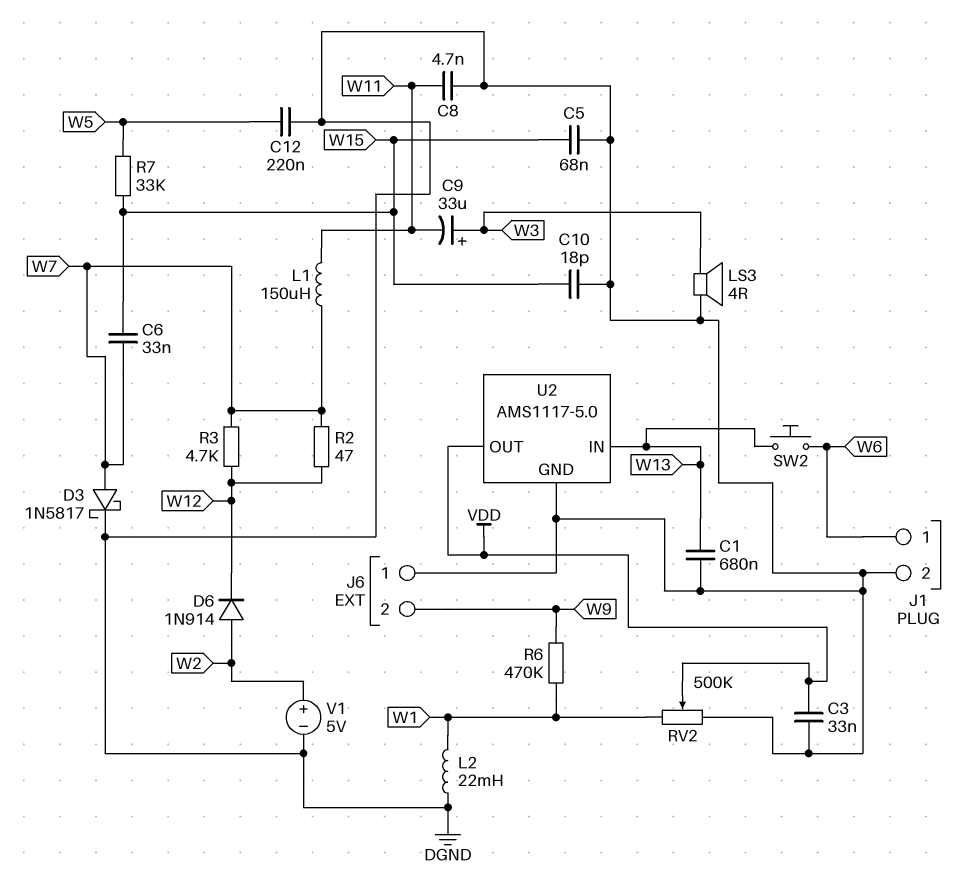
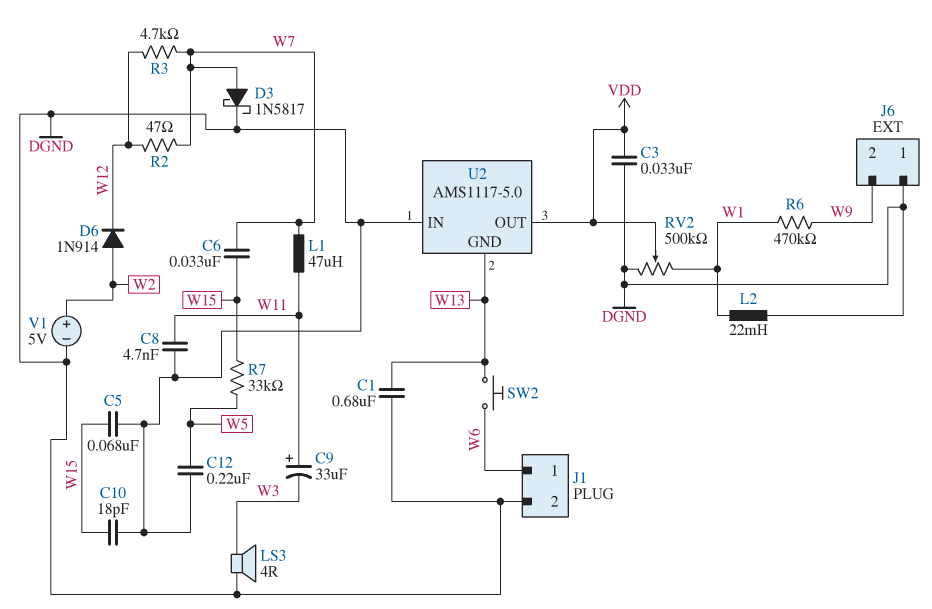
C9: 33uF (plus W3, minus W11) -> 33uF (plus W11, minus W3)
L1: 150uH (W7, W11) -> 47uH (W7, W11)
U2 pin GND: DGND -> W13
U2 pin IN: W13 -> DGND

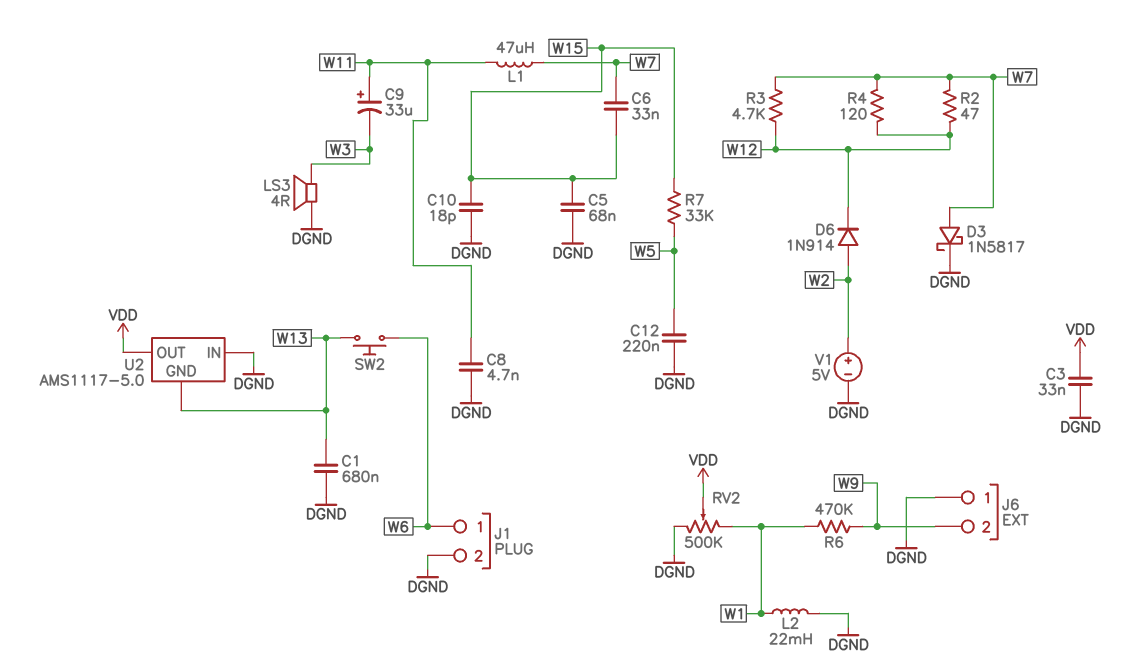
R4: none -> 120 (W7, W12)

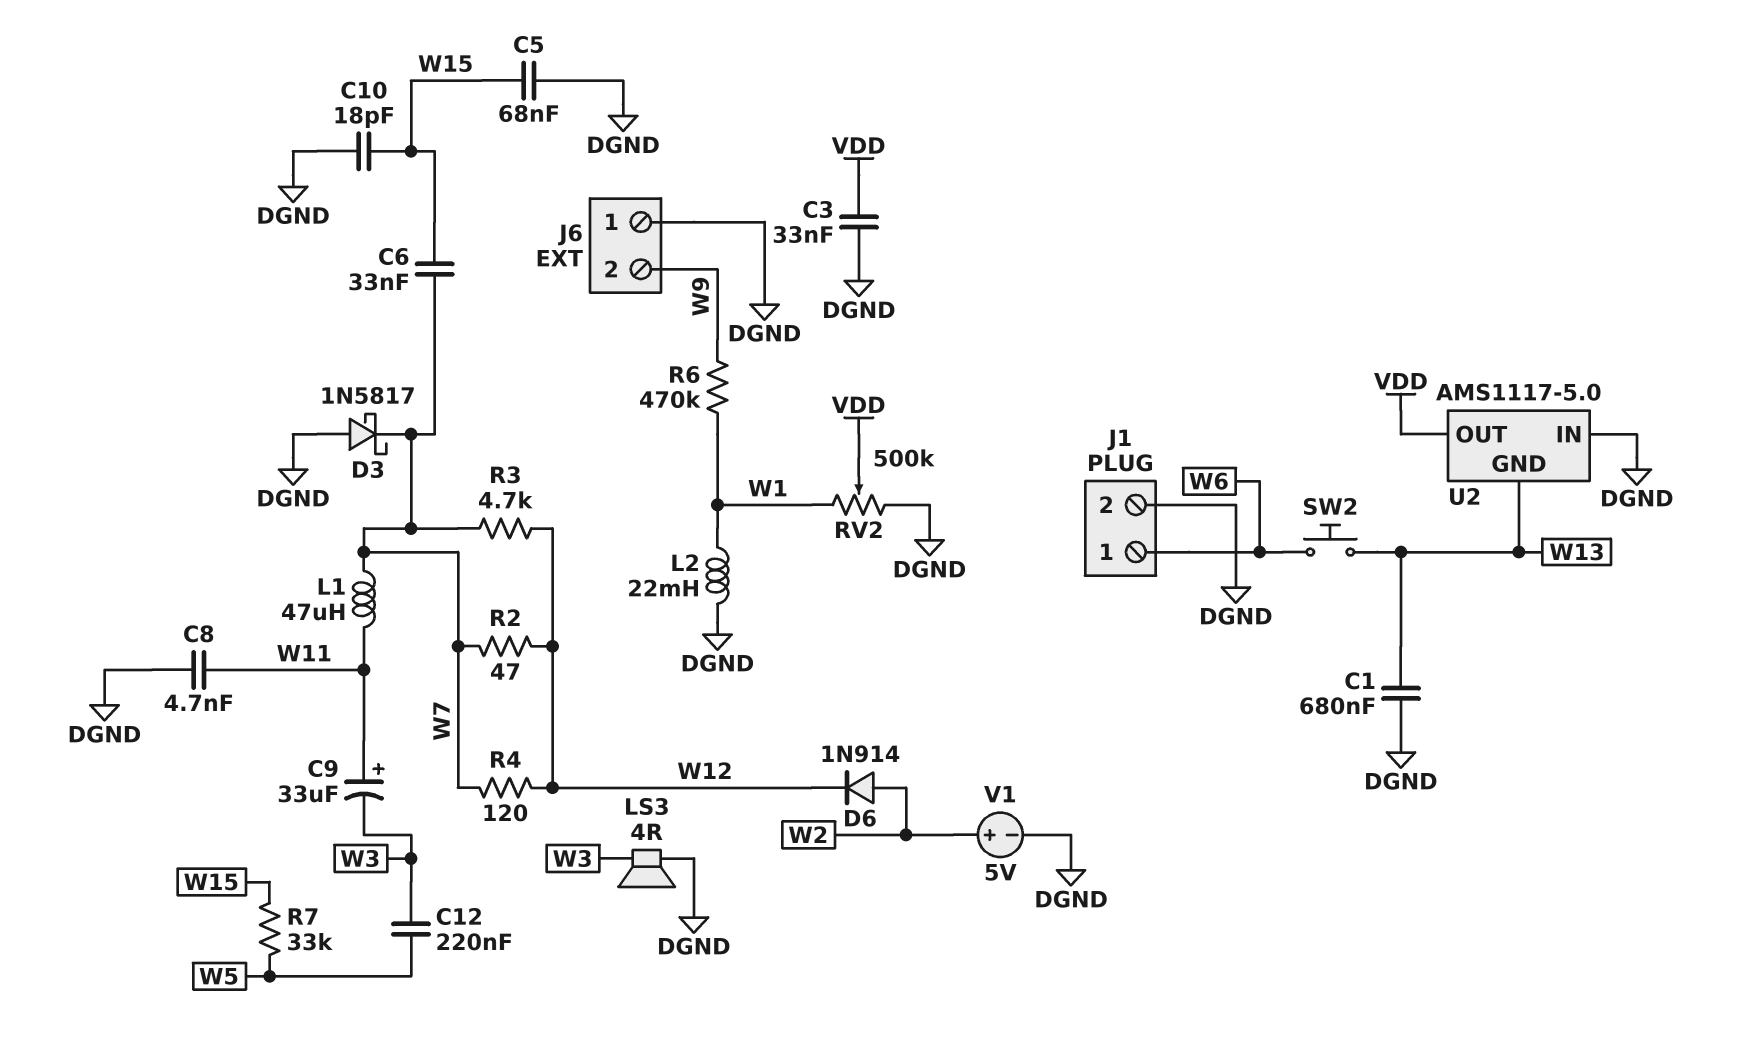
C12: 220nF (DGND, W5) -> 220nF (W3, W5)
D3: schottky 1N5817 (A W7, K DGND) -> schottky 1N5817 (A DGND, K W7)

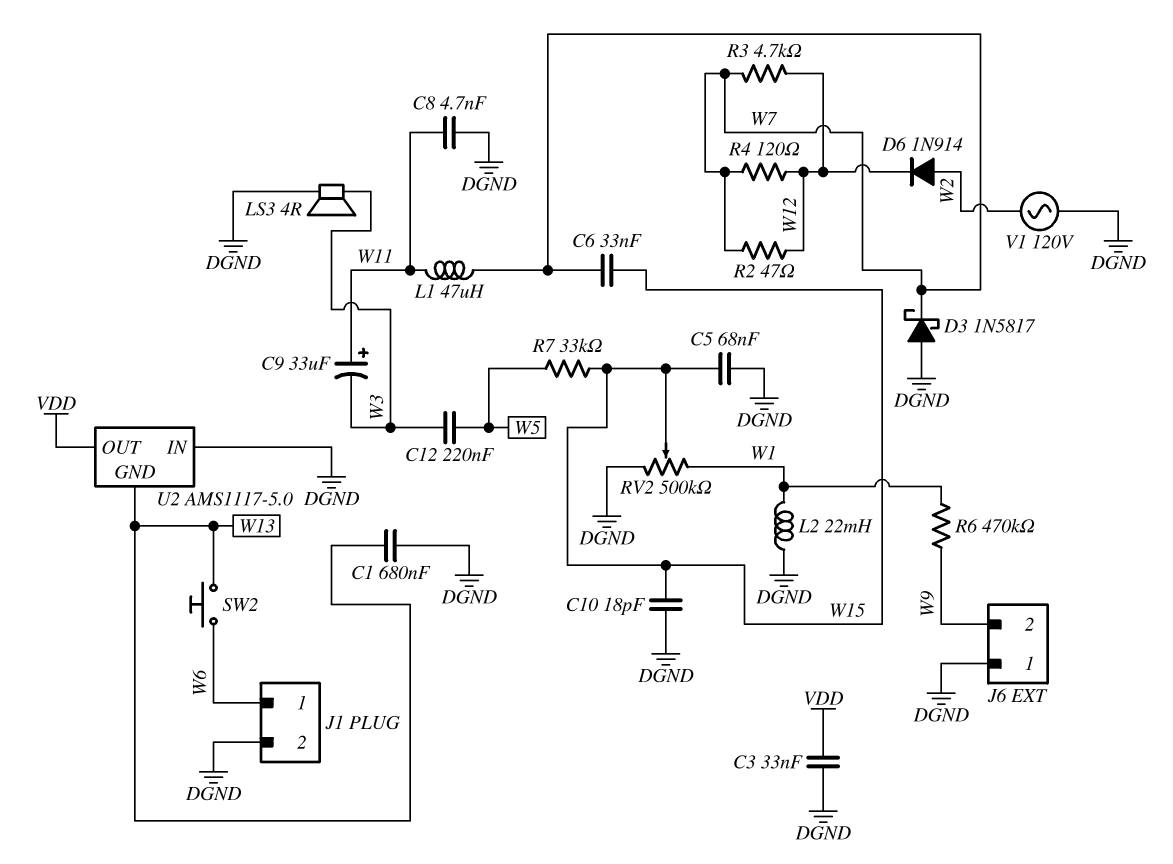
RV2: 500k (DGND, W1, wiper VDD) -> 500k (DGND, W1, wiper W15)
V1: 5V (plus W2, minus DGND) -> AC 120V (DGND, W2)

